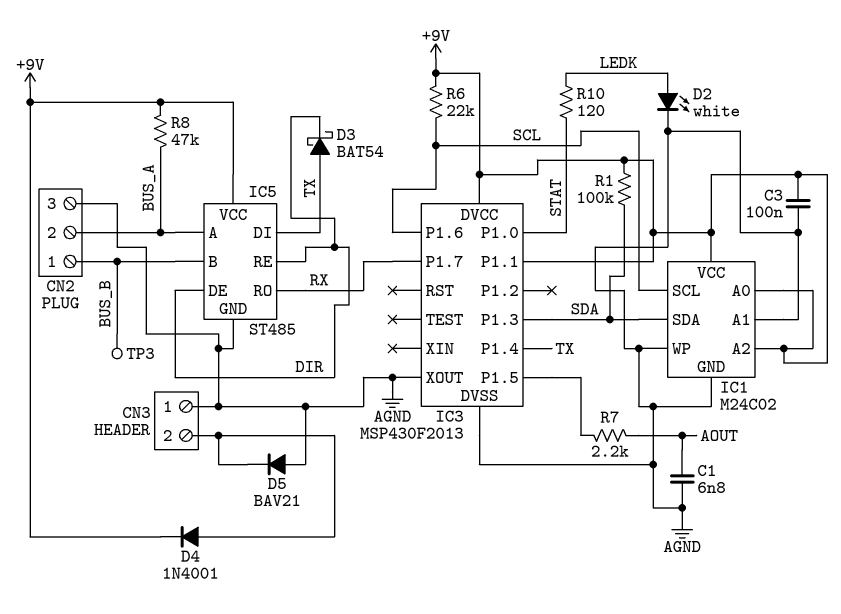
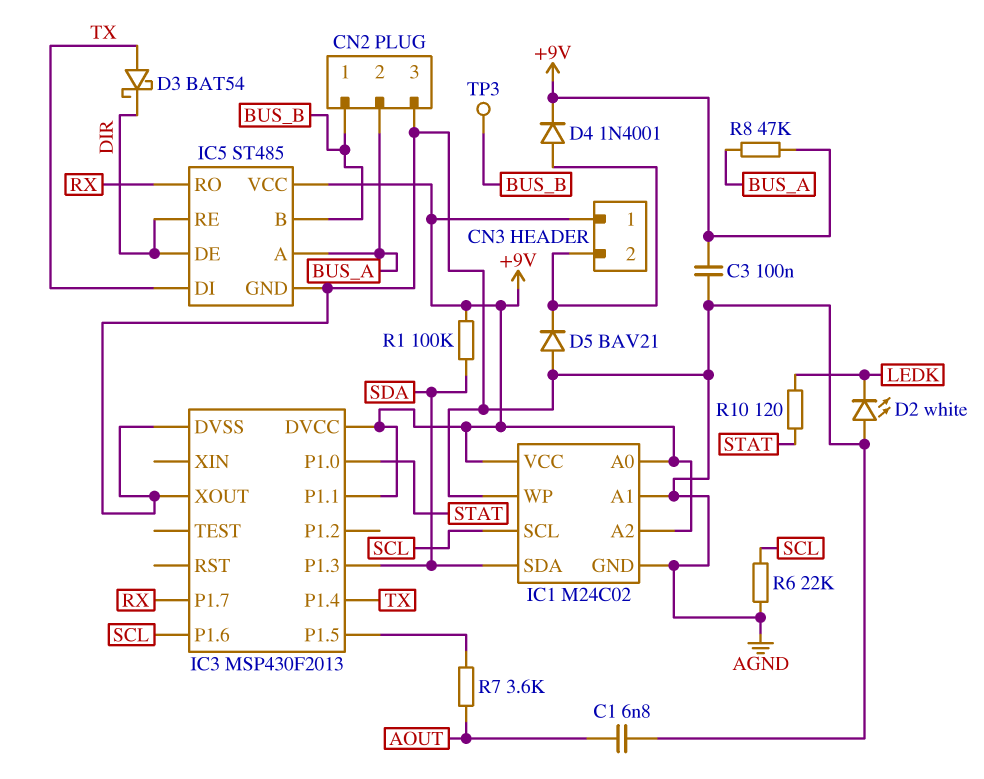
CN3 pin 1: AGND -> +9V
D2: LED white (A LEDK, K AGND) -> LED white (A AGND, K LEDK)
R6: 22k (+9V, SCL) -> 22k (AGND, SCL)
R7: 2.2k (AOUT, IC3/P1.5) -> 3.6k (AOUT, IC3/P1.5)

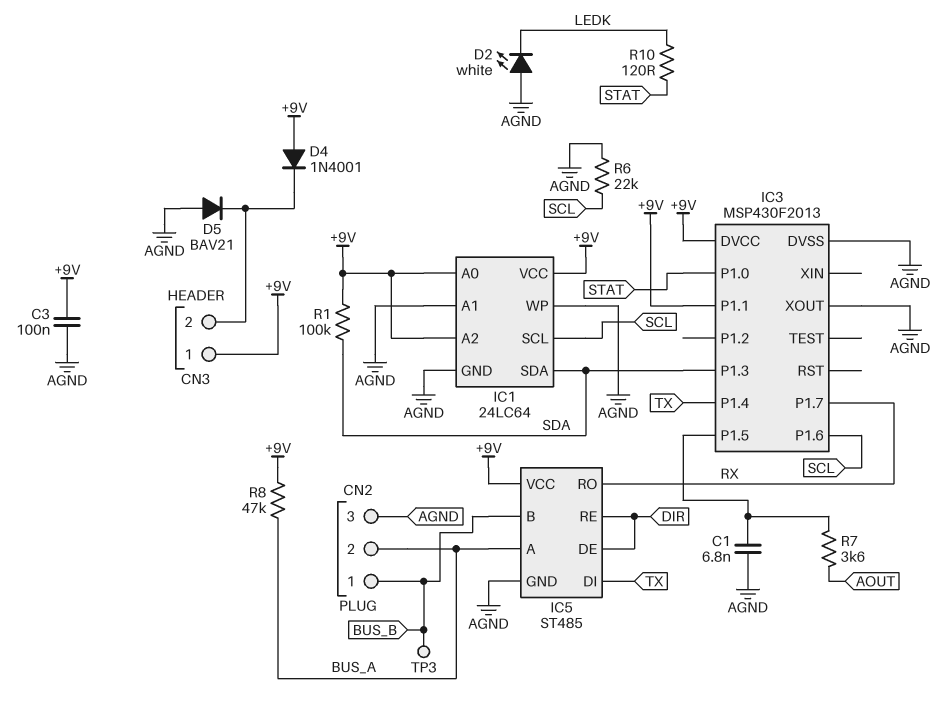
C1: 6.8nF (AGND, AOUT) -> 6.8nF (AGND, IC3/P1.5)
D3: schottky BAT54 (A TX, K DIR) -> none
D4: diode 1N4001 (A CN3/2, K +9V) -> diode 1N4001 (A +9V, K CN3/2)
IC1: M24C02 -> 24LC64

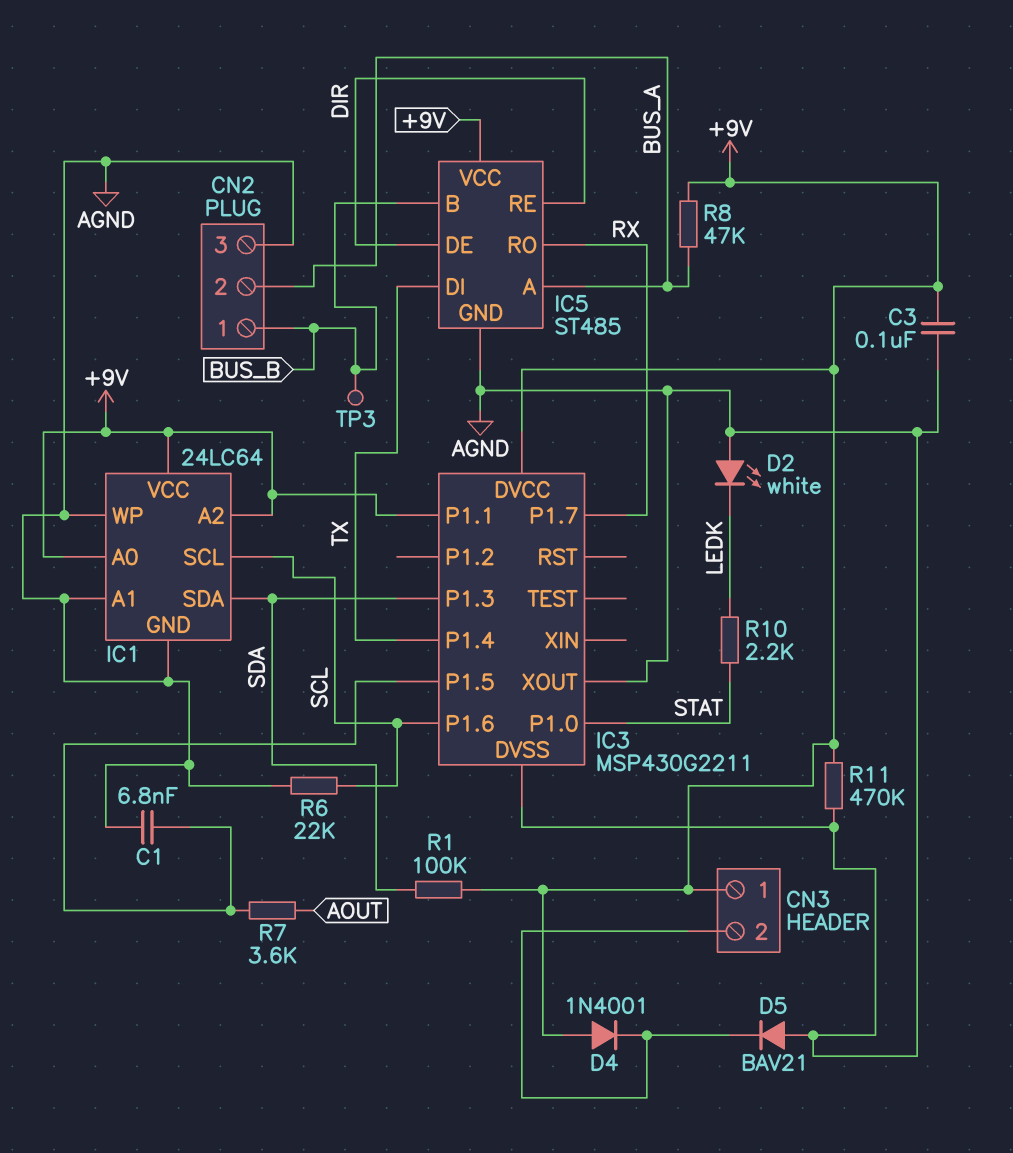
IC3: MSP430F2013 -> MSP430G2211
R10: 120 (LEDK, STAT) -> 2.2k (LEDK, STAT)
R11: none -> 470k (+9V, AGND)

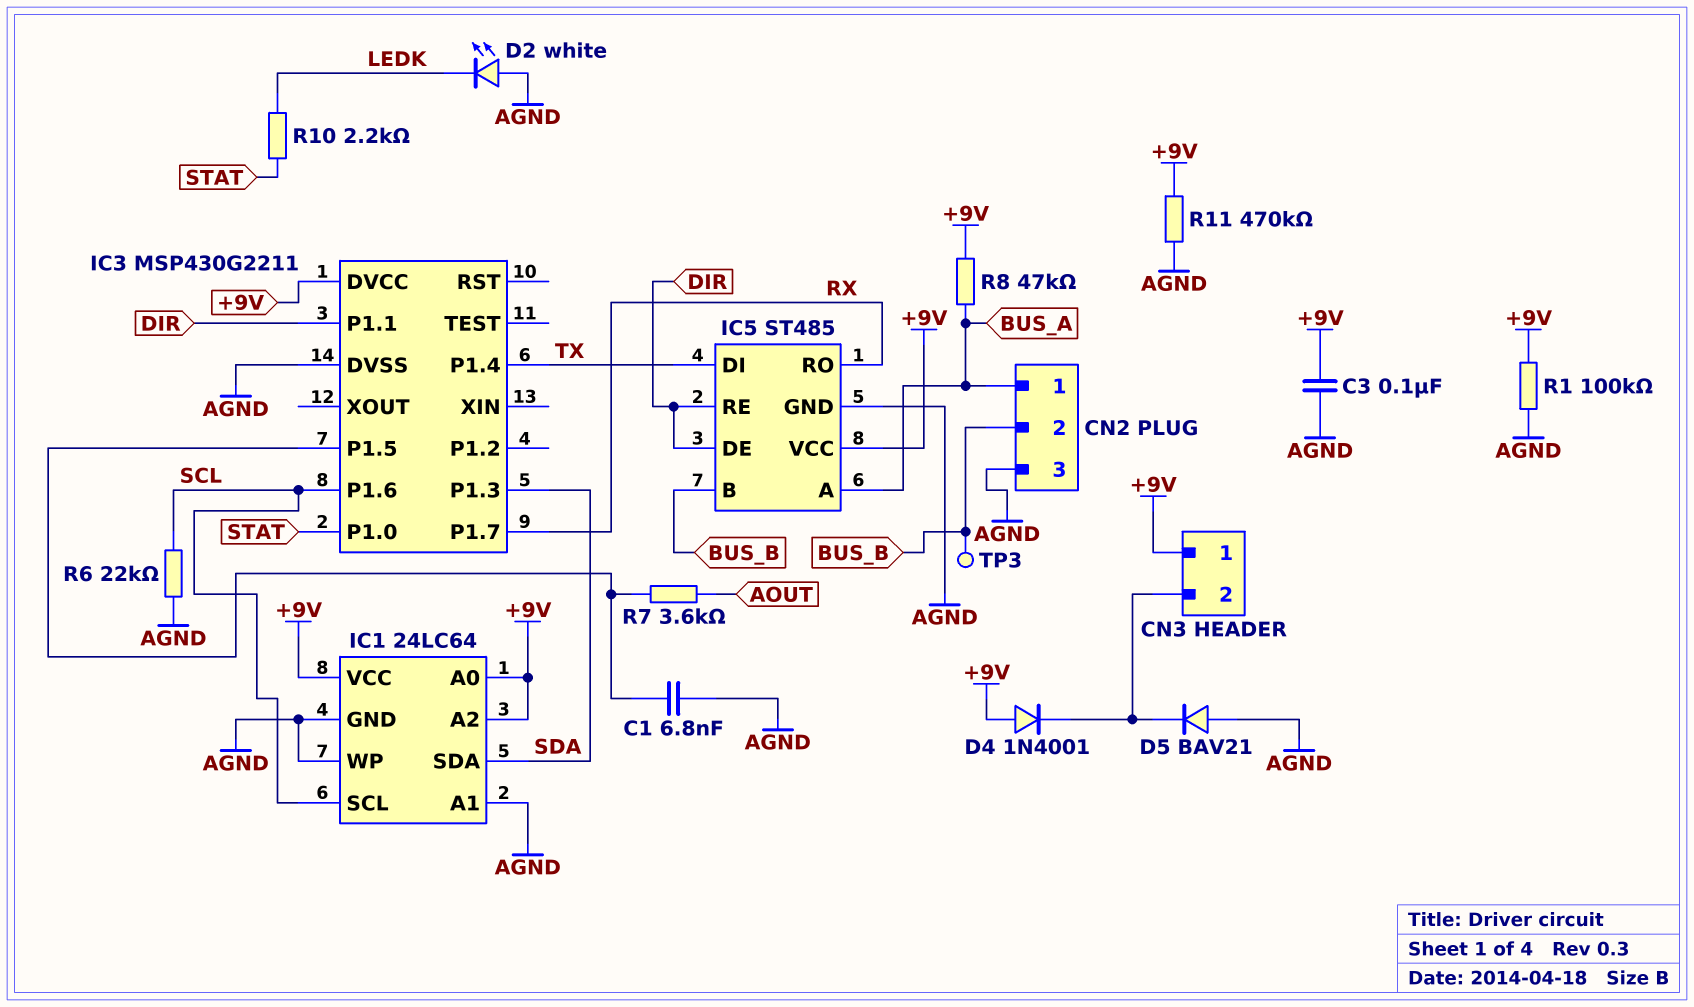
CN2 pin 1: BUS_B -> BUS_A
CN2 pin 2: BUS_A -> BUS_B
IC3 pin P1.1: +9V -> DIR
IC3 pin XOUT: AGND -> none
R1: 100k (+9V, SDA) -> 100k (+9V, AGND)

